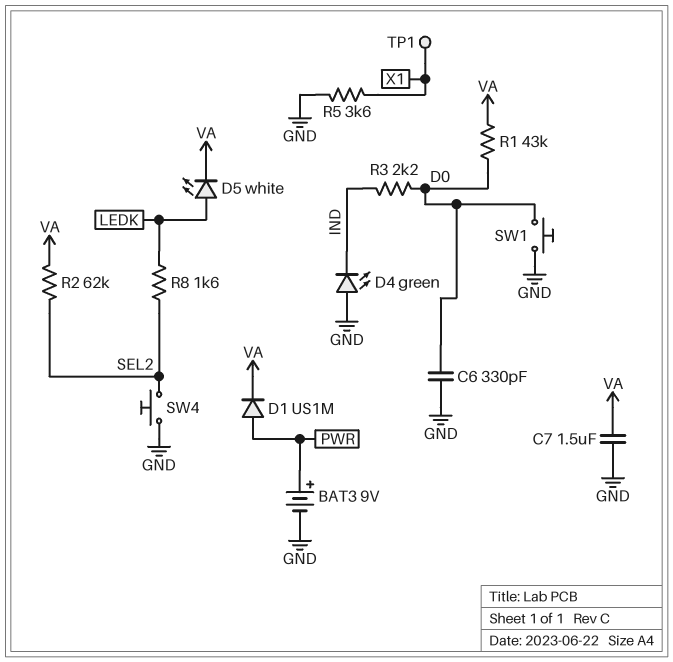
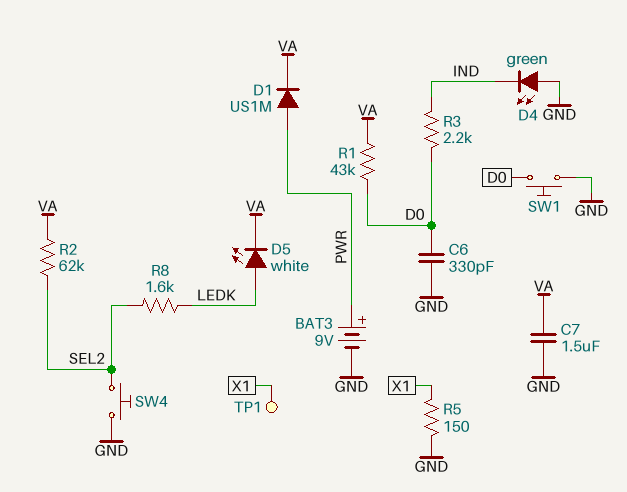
R5: 3.6k (GND, X1) -> 150 (GND, X1)

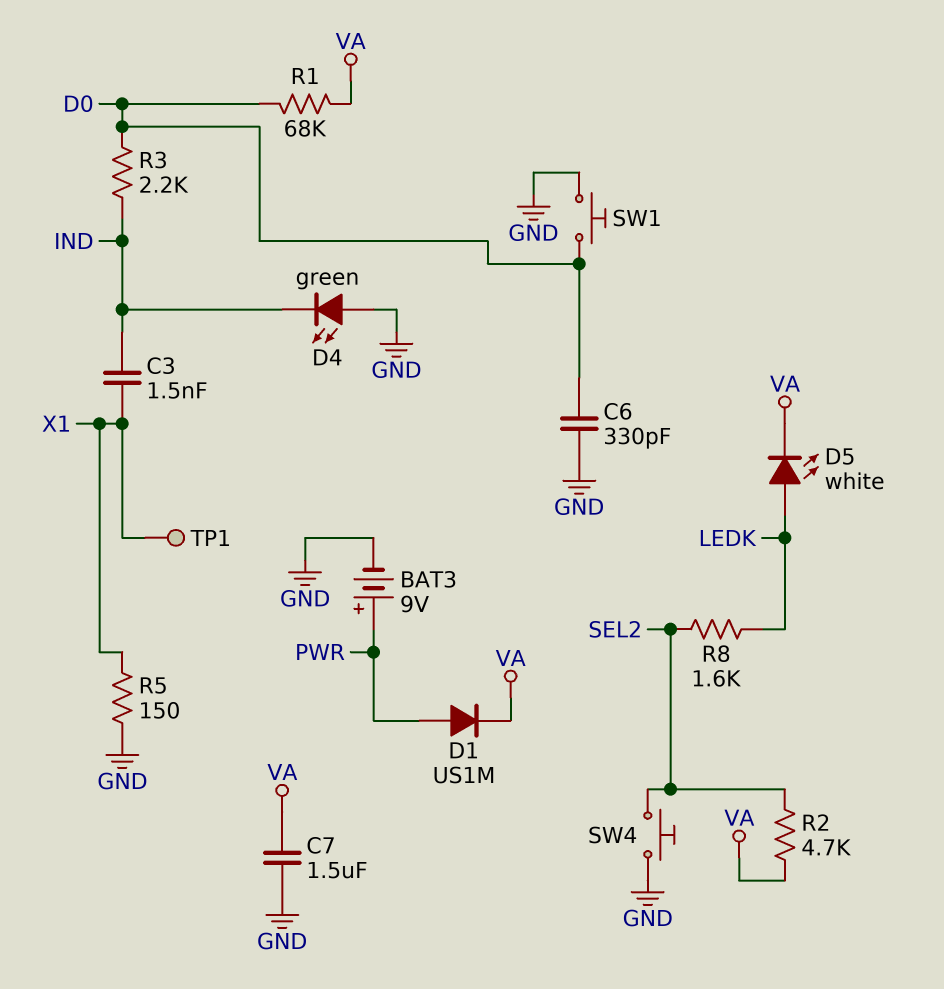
C3: none -> 1.5nF (IND, X1)
R1: 43k (D0, VA) -> 68k (D0, VA)
R2: 62k (SEL2, VA) -> 4.7k (SEL2, VA)

